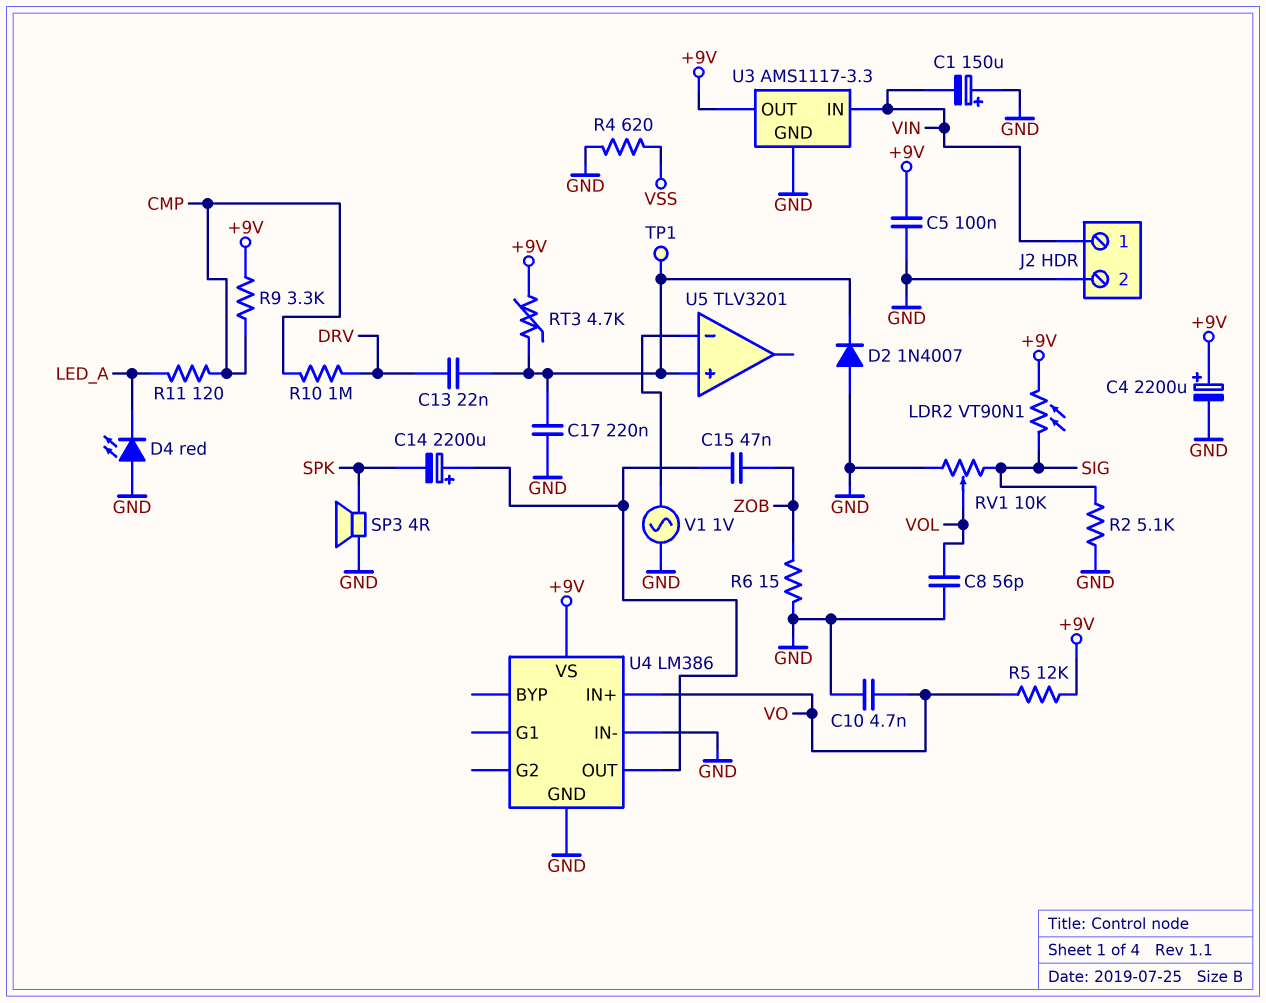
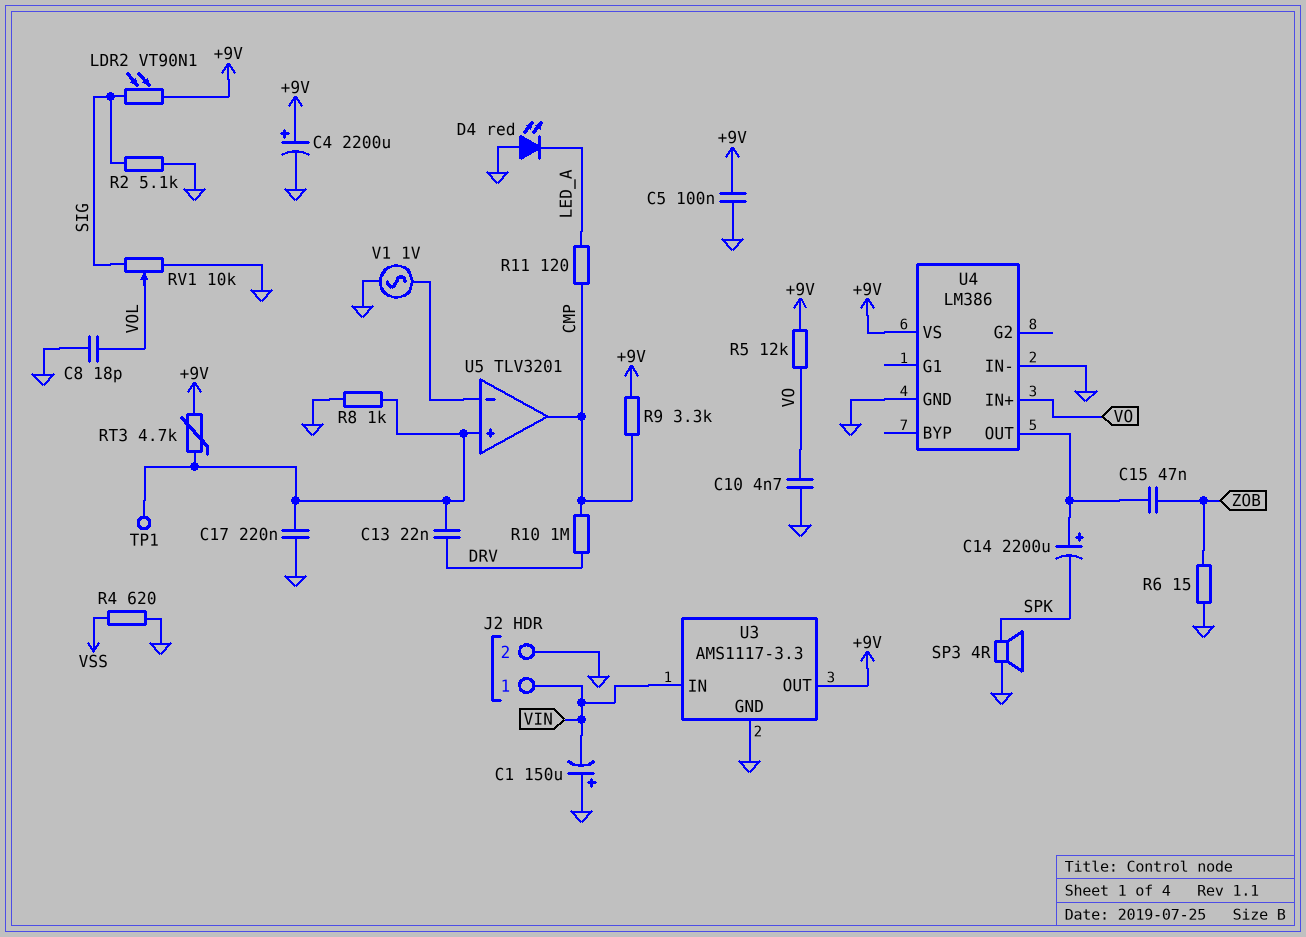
C8: 56pF (GND, VOL) -> 18pF (GND, VOL)
D2: diode 1N4007 (A GND, K U5/in+) -> none
R8: none -> 1k (GND, U5/in+)
U5 pin out: none -> CMP

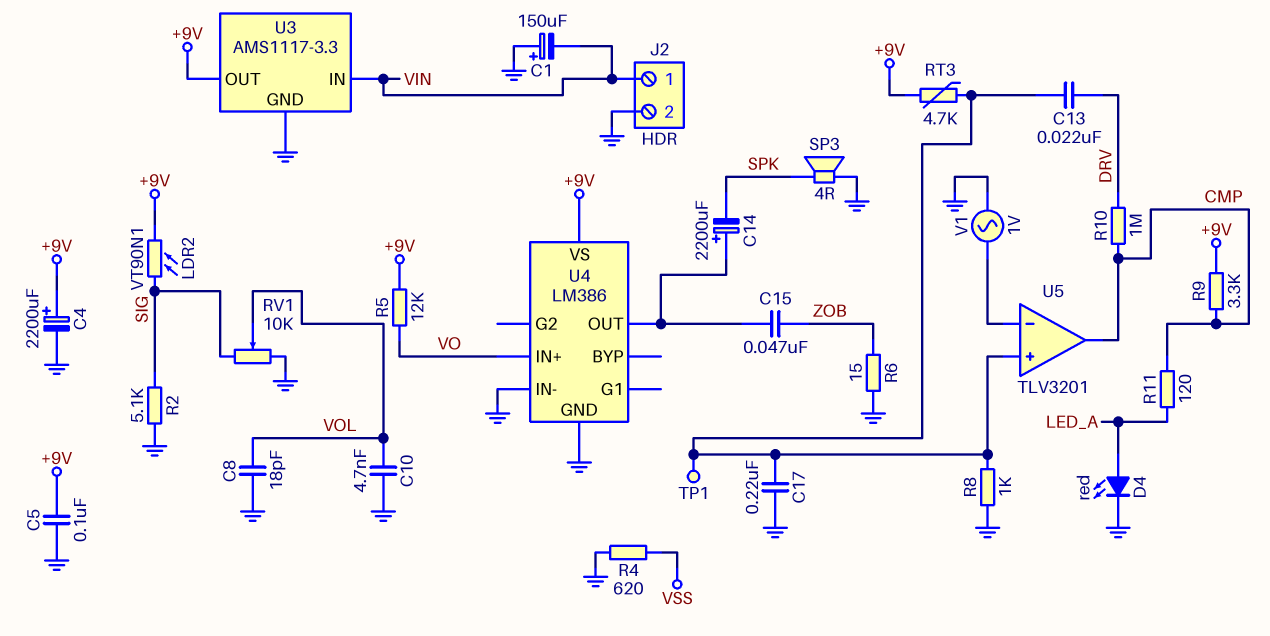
C10: 4.7nF (GND, VO) -> 4.7nF (GND, VOL)
D4: LED red (A GND, K LED_A) -> LED red (A LED_A, K GND)

